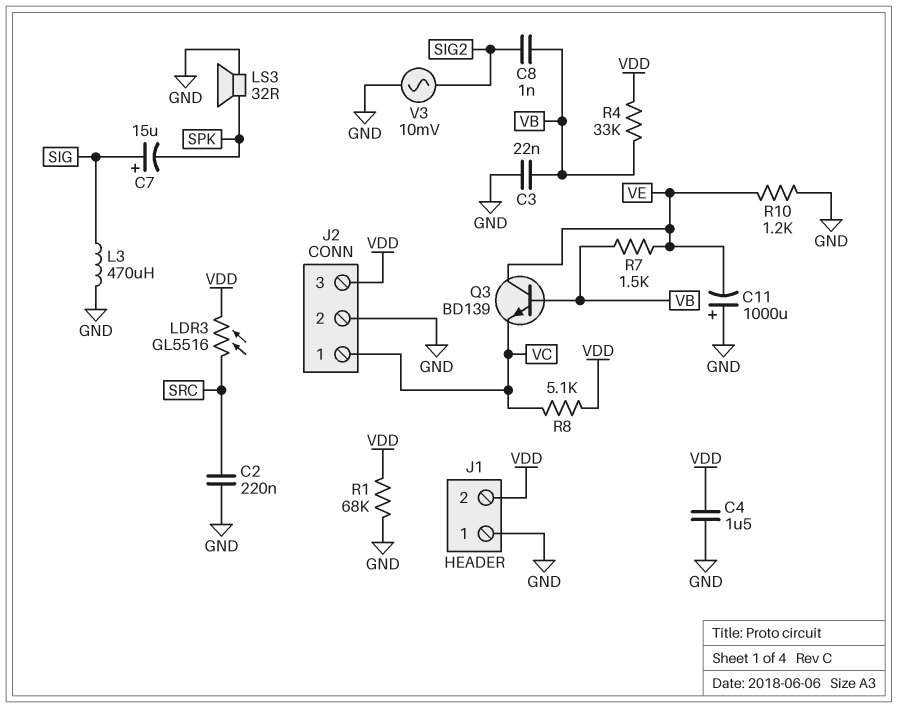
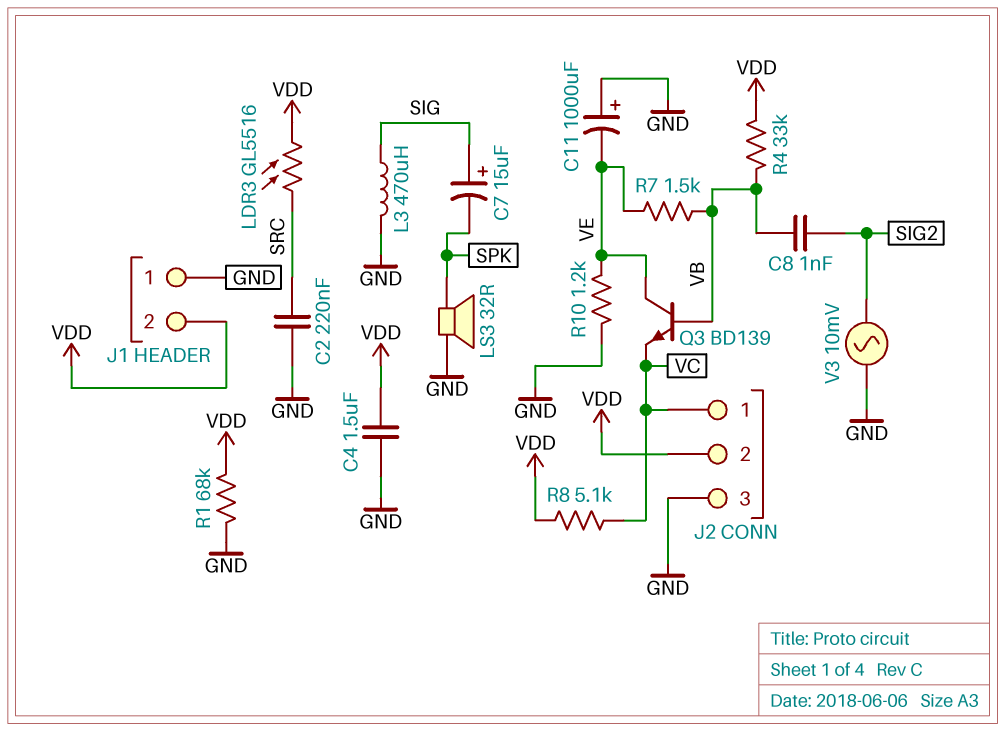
C3: 22nF (GND, VB) -> none
J2 pin 2: GND -> VDD
J2 pin 3: VDD -> GND

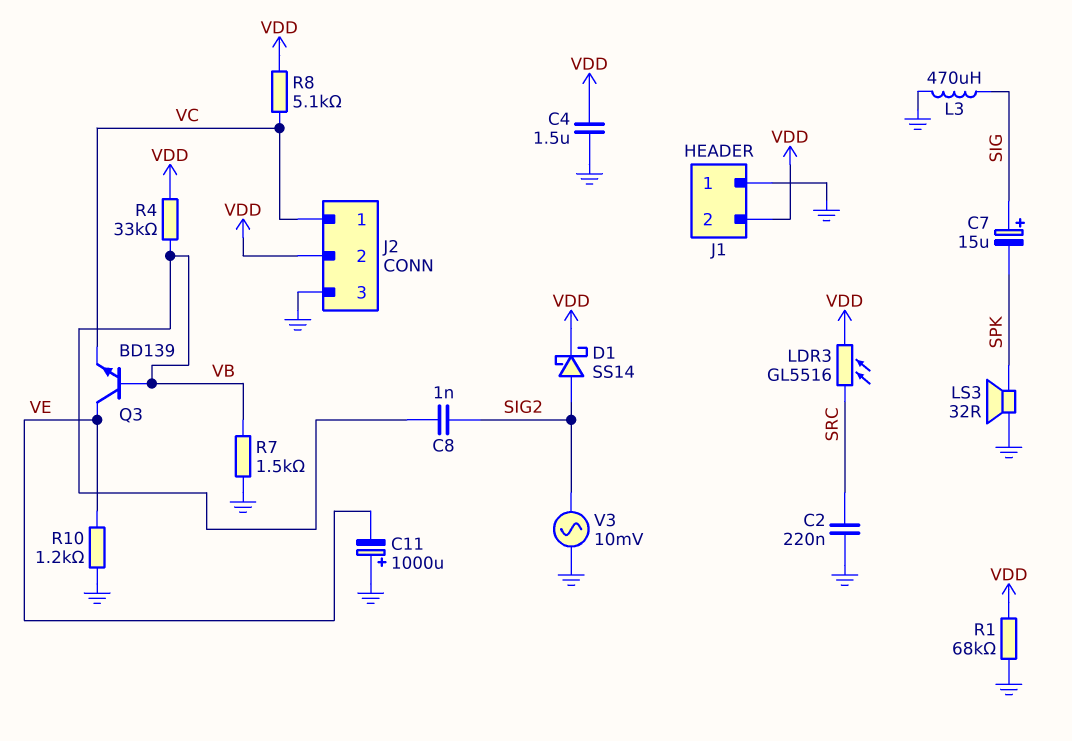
D1: none -> schottky SS14 (A SIG2, K VDD)
R7: 1.5k (VB, VE) -> 1.5k (GND, VB)

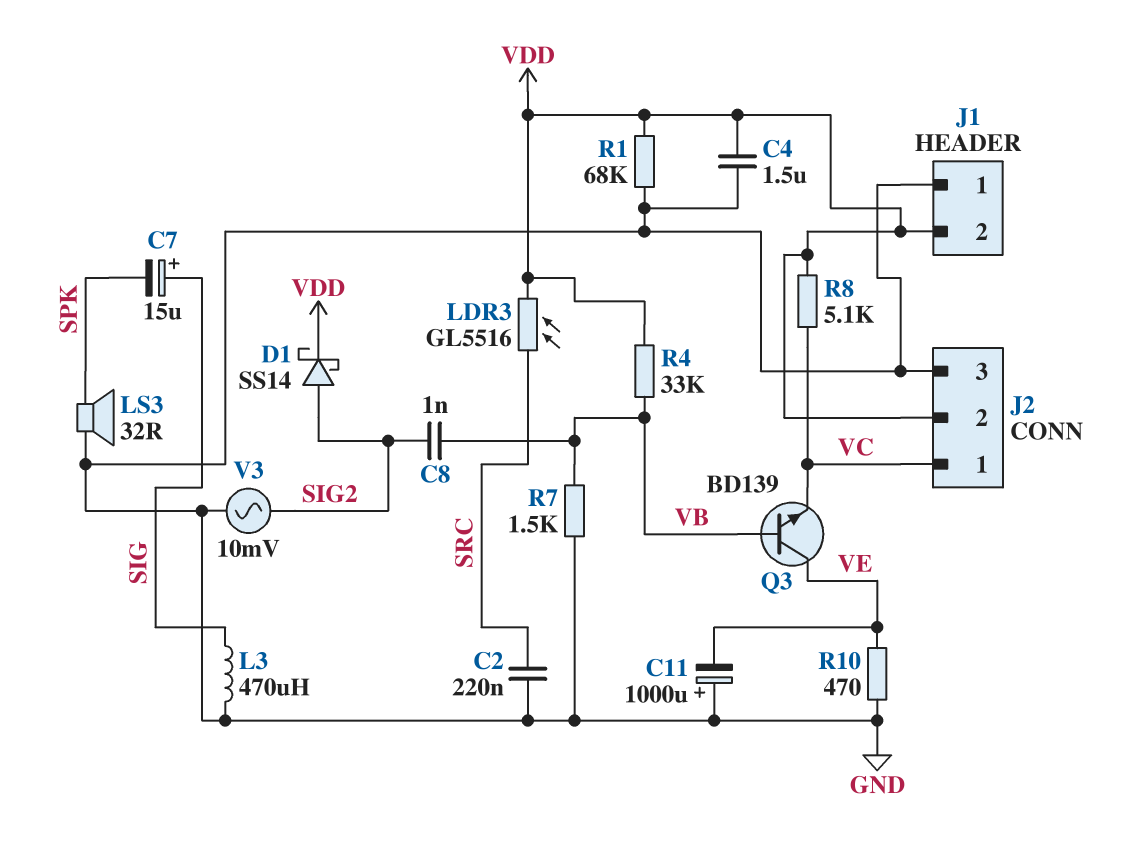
R10: 1.2k (GND, VE) -> 470 (GND, VE)

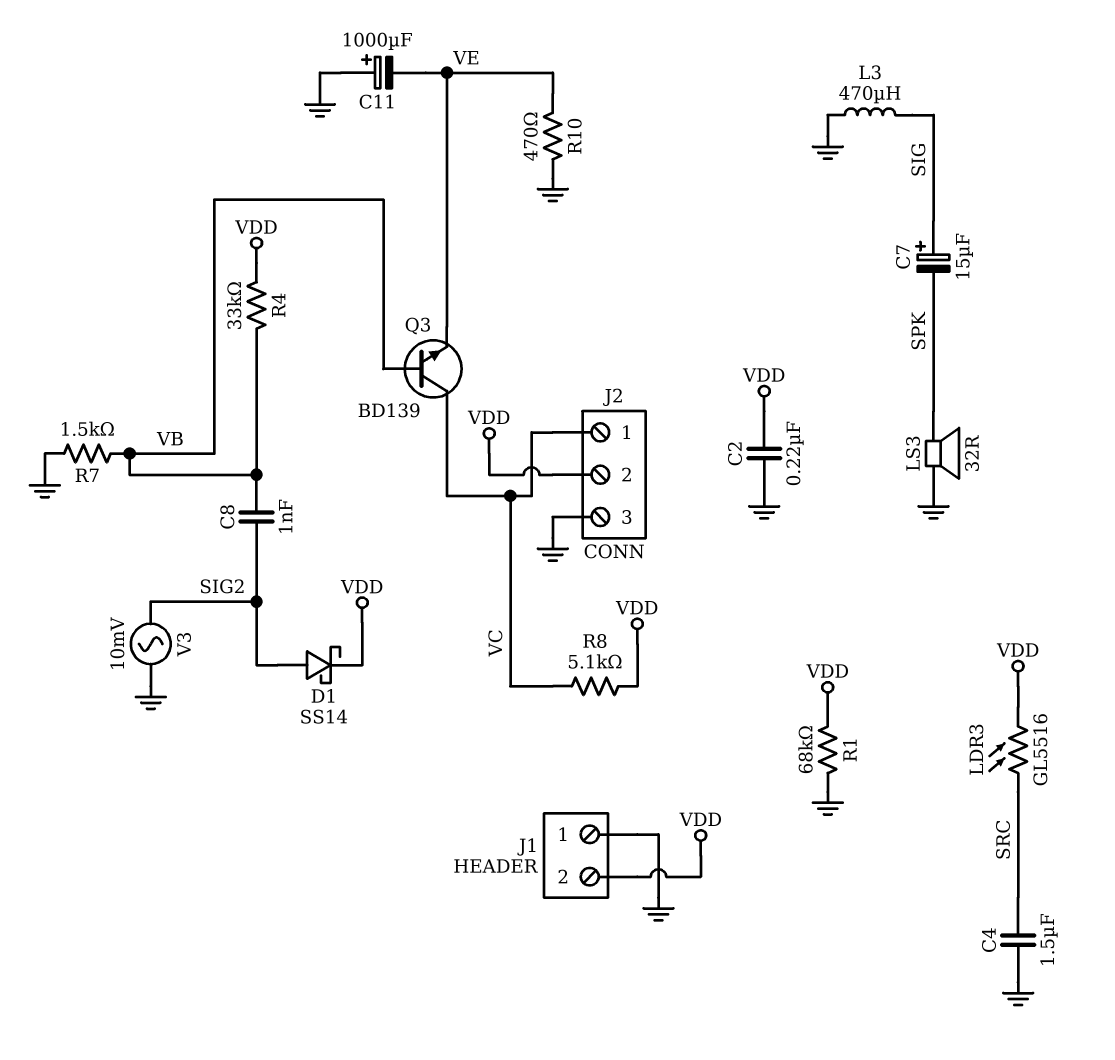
C2: 220nF (GND, SRC) -> 220nF (GND, VDD)
C4: 1.5uF (GND, VDD) -> 1.5uF (GND, SRC)
Q3: NPN BD139 (B VB, C VE, E VC) -> NPN BD139 (B VB, C VC, E VE)

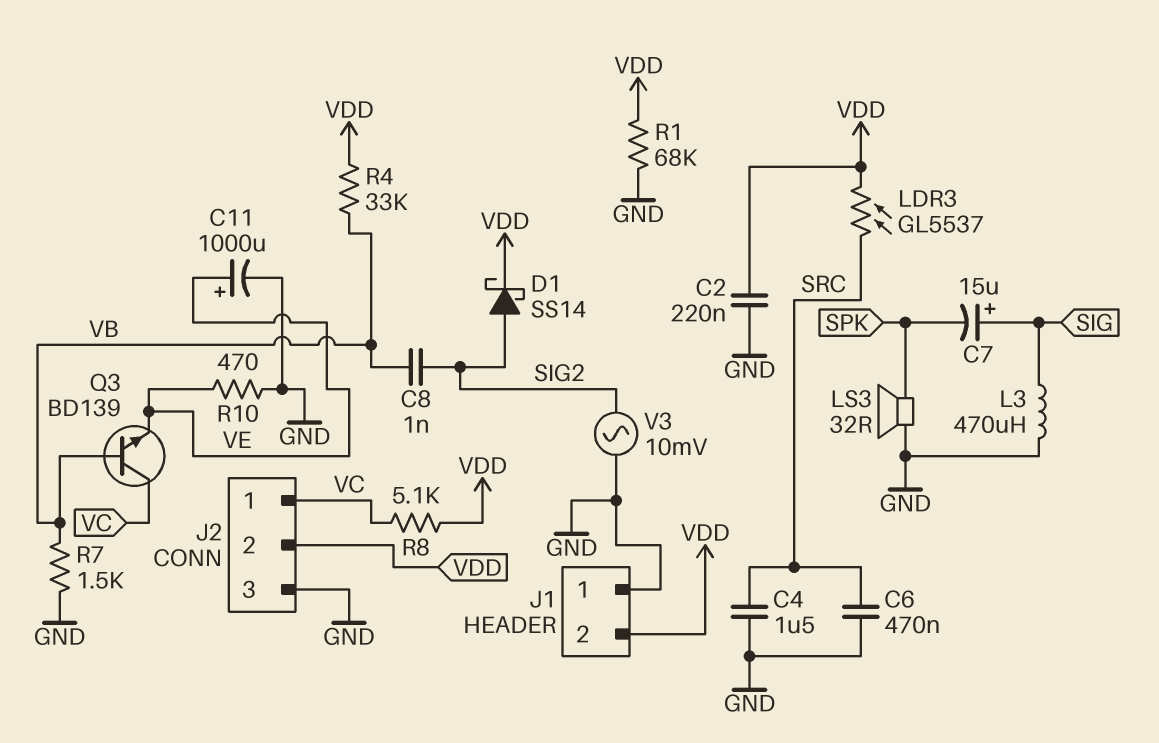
C6: none -> 470nF (GND, SRC)
C11: 1000uF (plus GND, minus VE) -> 1000uF (plus VE, minus GND)
LDR3: GL5516 (SRC, VDD) -> GL5537 (SRC, VDD)

